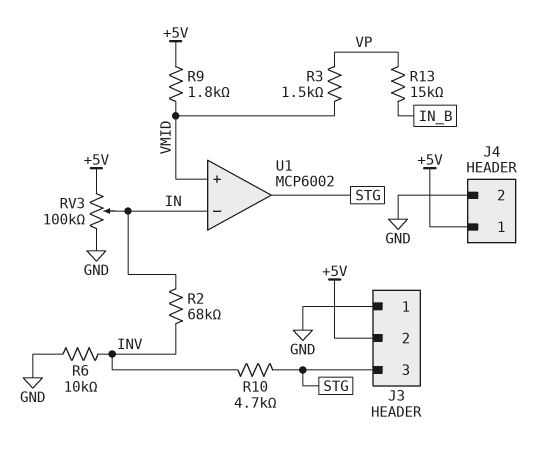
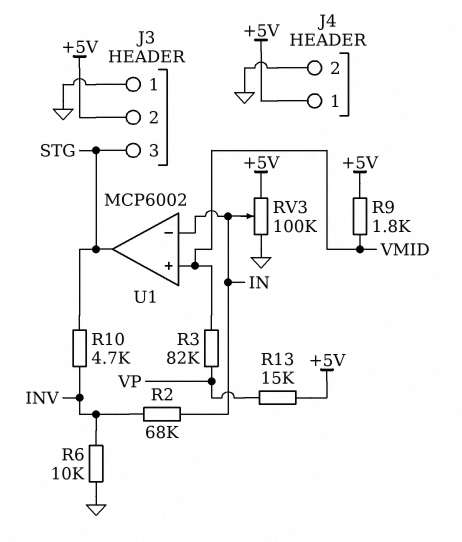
R3: 1.5k (VMID, VP) -> 82k (VMID, VP)
R13: 15k (IN_B, VP) -> 15k (+5V, VP)

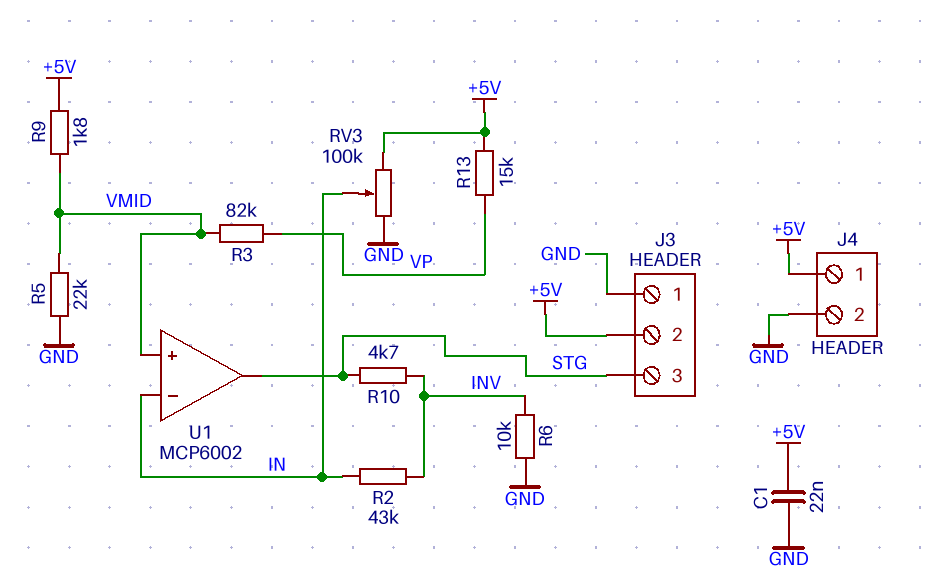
C1: none -> 22nF (+5V, GND)
R2: 68k (IN, INV) -> 43k (IN, INV)
R5: none -> 22k (GND, VMID)

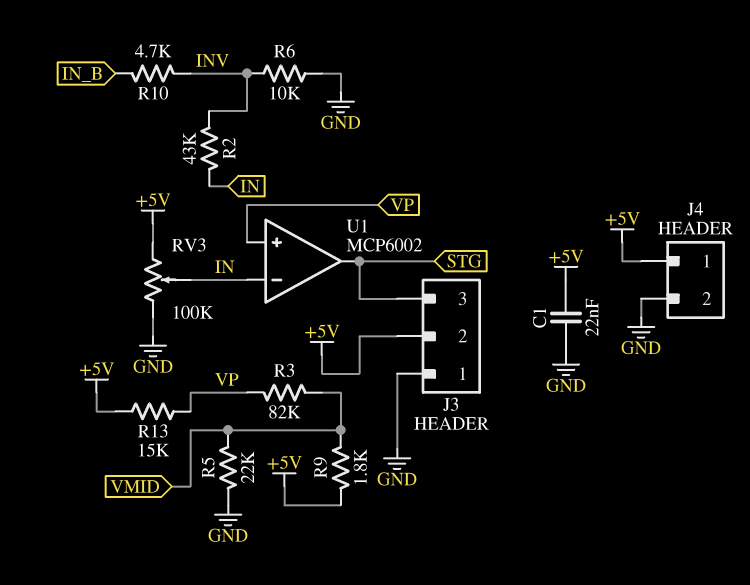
R10: 4.7k (INV, STG) -> 4.7k (INV, IN_B)
U1 pin in+: VMID -> VP

